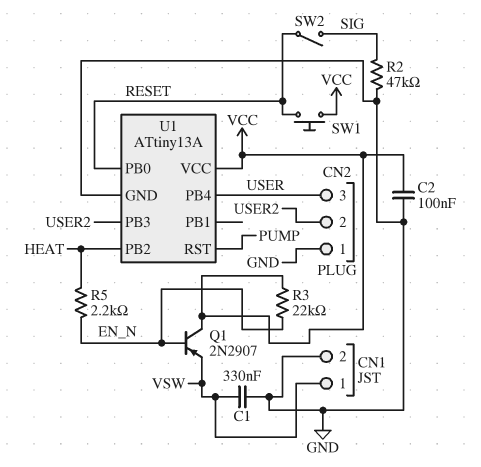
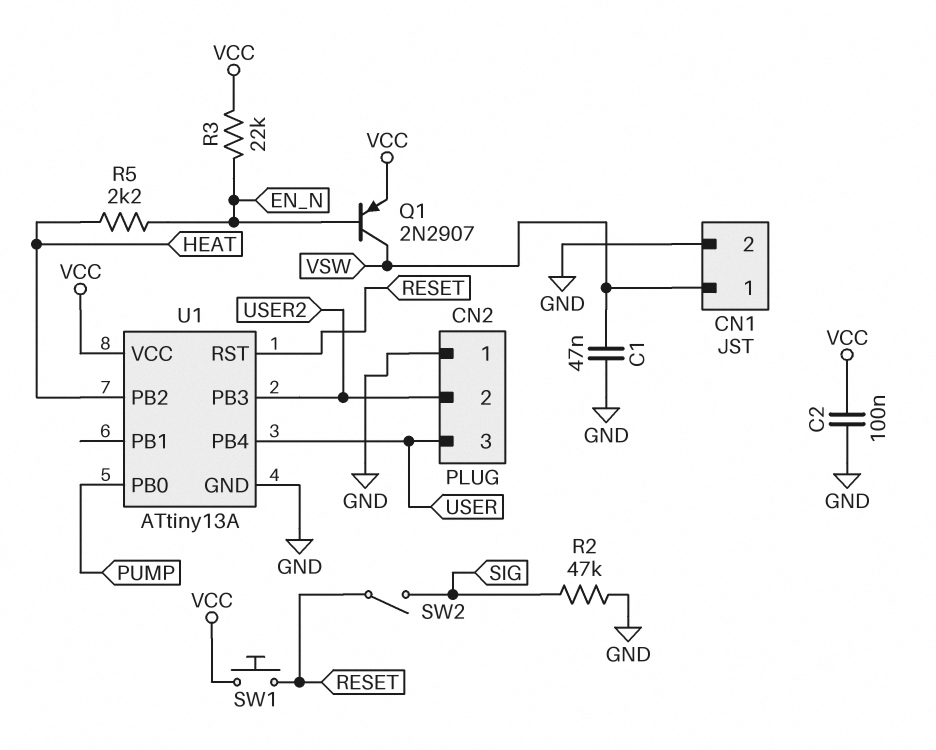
C1: 330nF (GND, VSW) -> 47nF (GND, VSW)
Q1: PNP 2N2907 (B EN_N, C VCC, E VSW) -> PNP 2N2907 (B EN_N, C VSW, E VCC)
U1 pin PB0: RESET -> PUMP
U1 pin RST: PUMP -> RESET

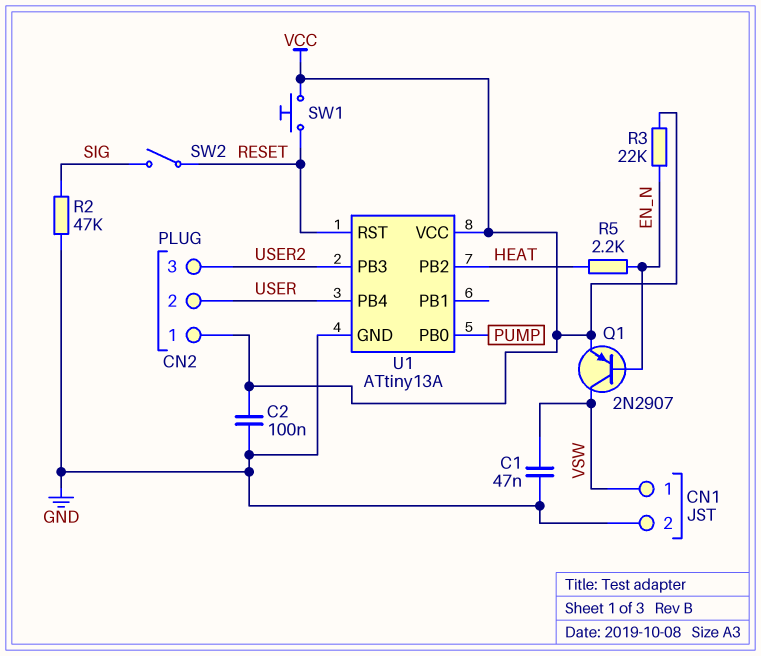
CN2 pin 1: GND -> VCC
CN2 pin 2: USER2 -> USER
CN2 pin 3: USER -> USER2

